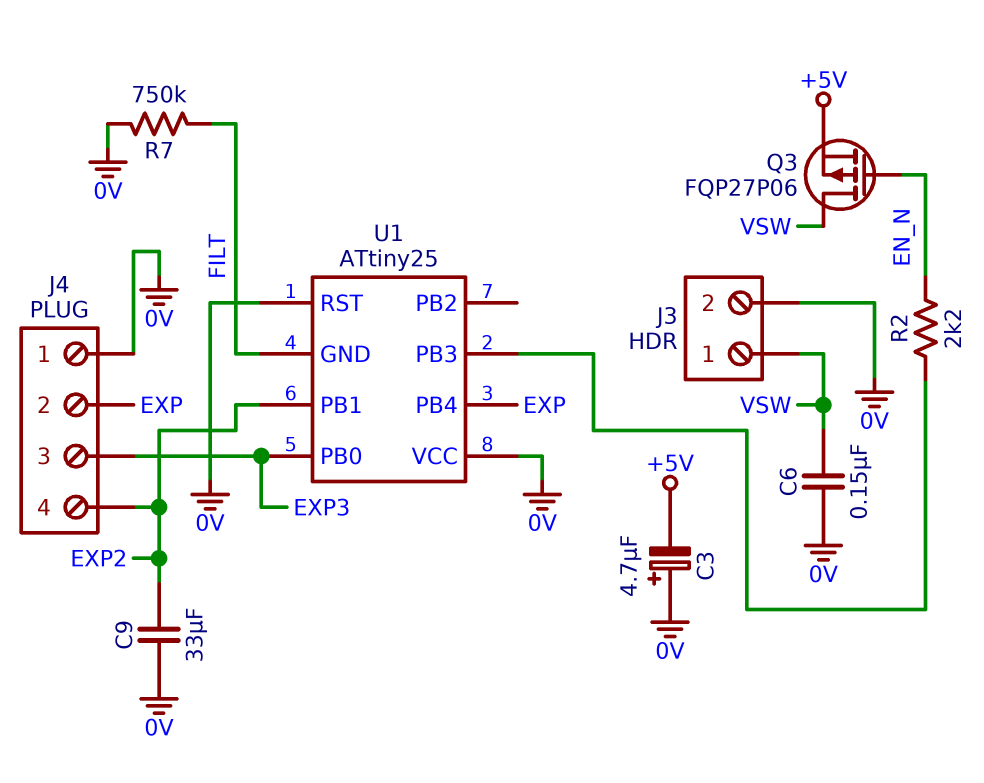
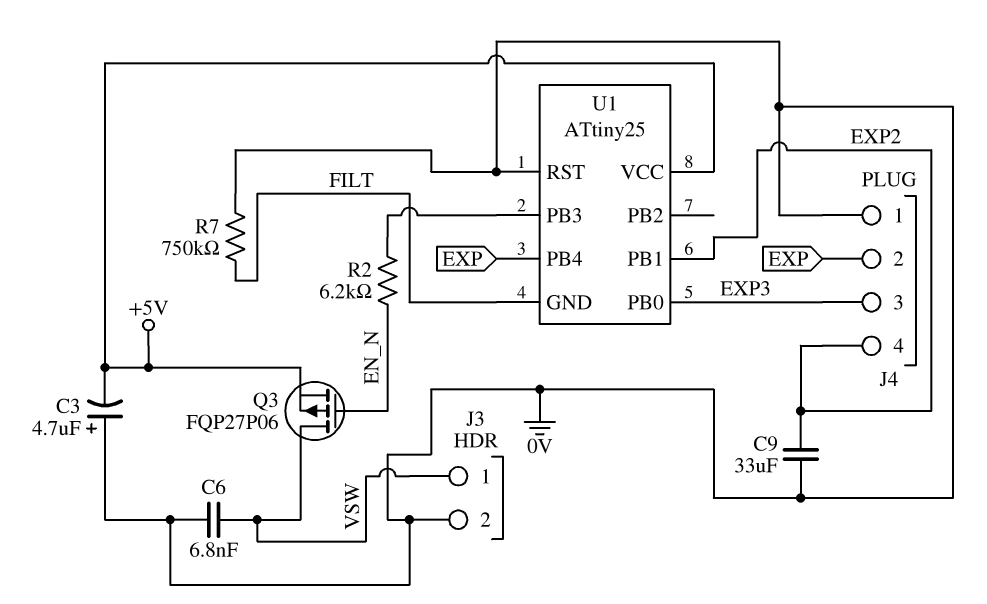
C6: 150nF (0V, VSW) -> 6.8nF (0V, VSW)
R2: 2.2k (EN_N, U1/PB3) -> 6.2k (EN_N, U1/PB3)
U1 pin VCC: 0V -> +5V

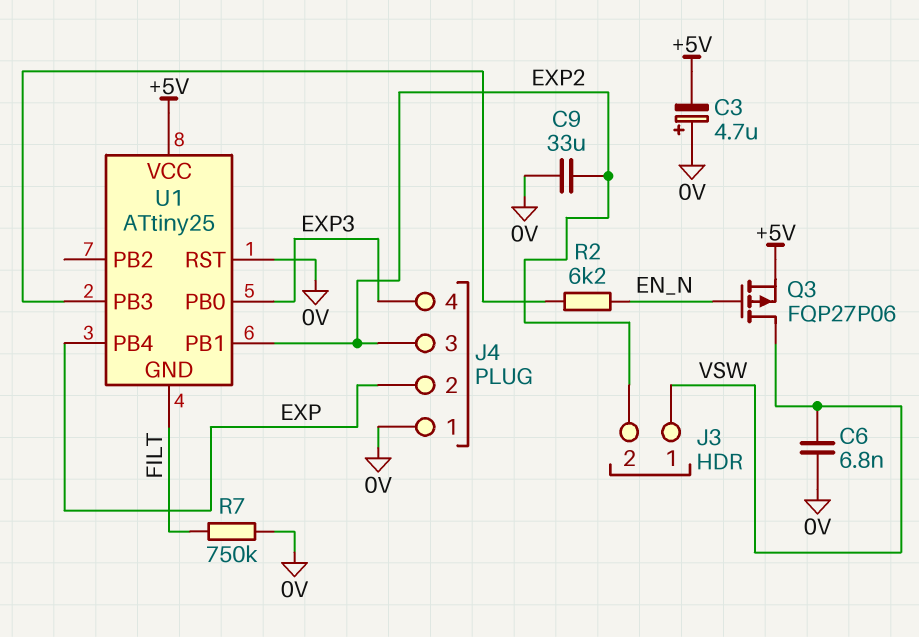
J3 pin 2: 0V -> EXP2
J4 pin 3: EXP3 -> EXP2
J4 pin 4: EXP2 -> EXP3

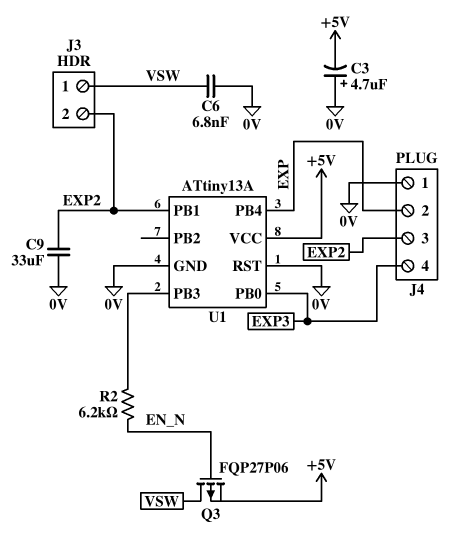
R7: 750k (0V, FILT) -> none
U1: ATtiny25 -> ATtiny13A
U1 pin GND: FILT -> 0V

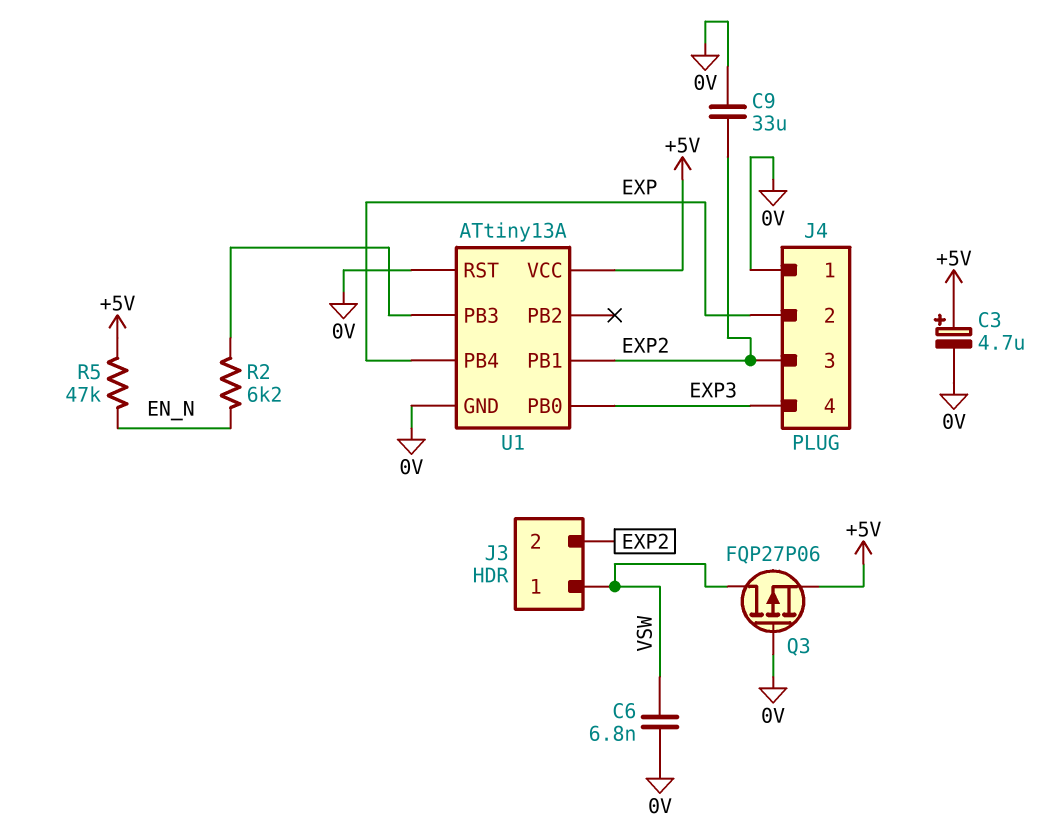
C3: 4.7uF (plus 0V, minus +5V) -> 4.7uF (plus +5V, minus 0V)
Q3: PMOS FQP27P06 (G EN_N, D VSW, S +5V) -> PMOS FQP27P06 (G 0V, D VSW, S +5V)
R5: none -> 47k (+5V, EN_N)

